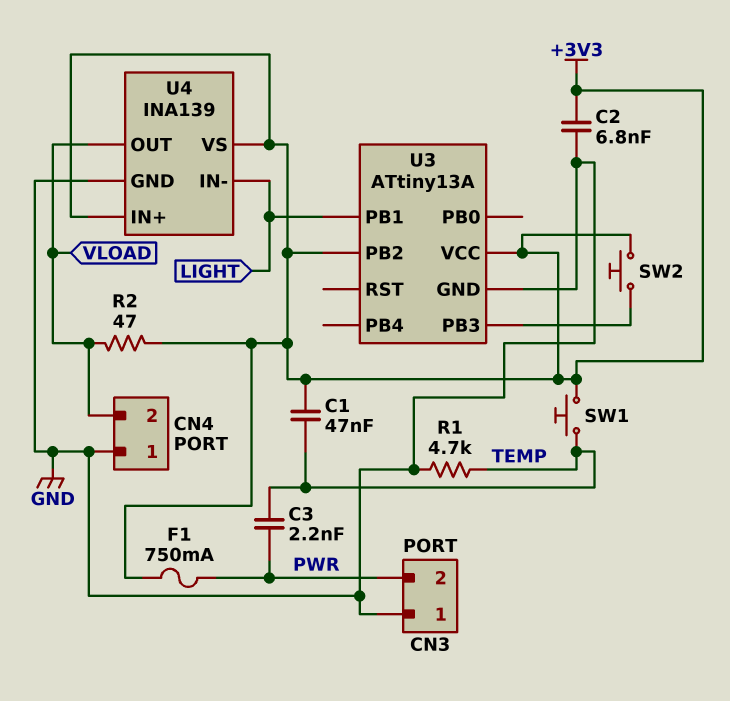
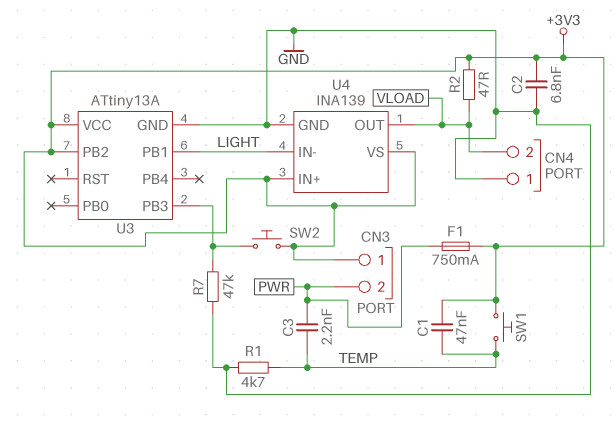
CN3 pin 1: GND -> +3V3
R7: none -> 47k (GND, U3/PB3)

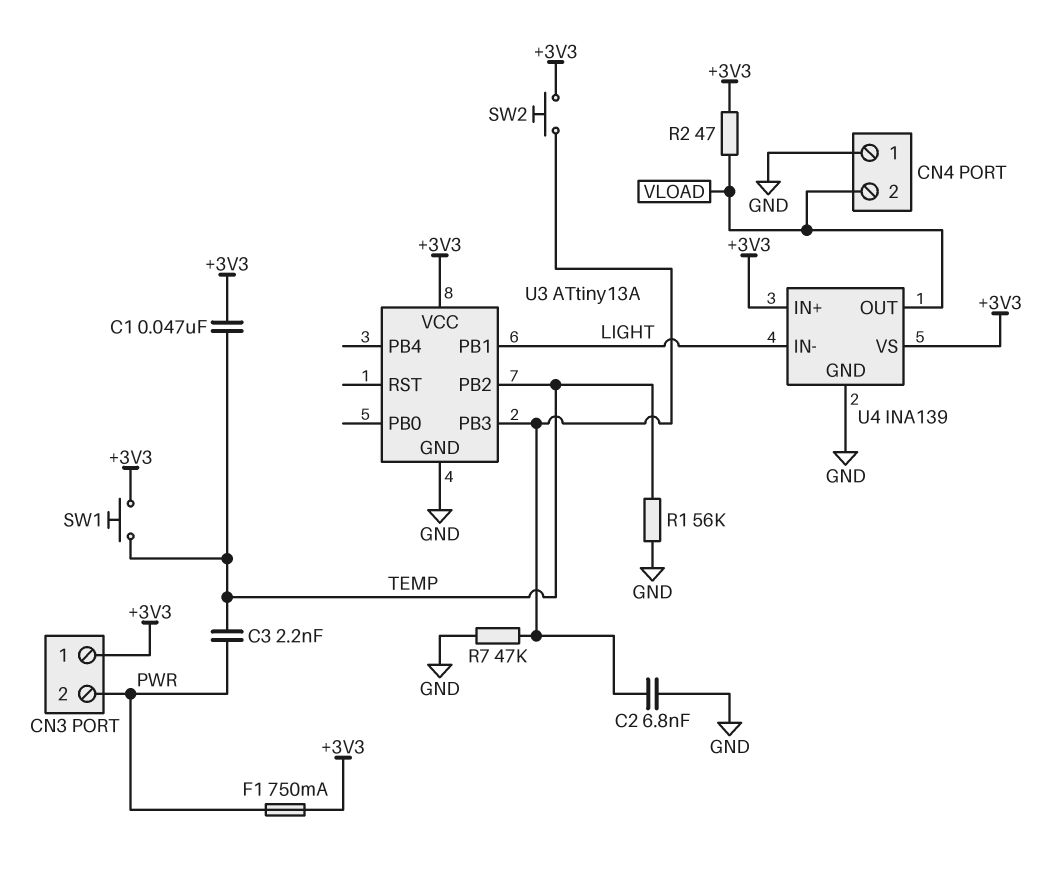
C2: 6.8nF (+3V3, GND) -> 6.8nF (GND, U3/PB3)
R1: 4.7k (GND, TEMP) -> 56k (GND, TEMP)
U3 pin PB2: +3V3 -> TEMP

